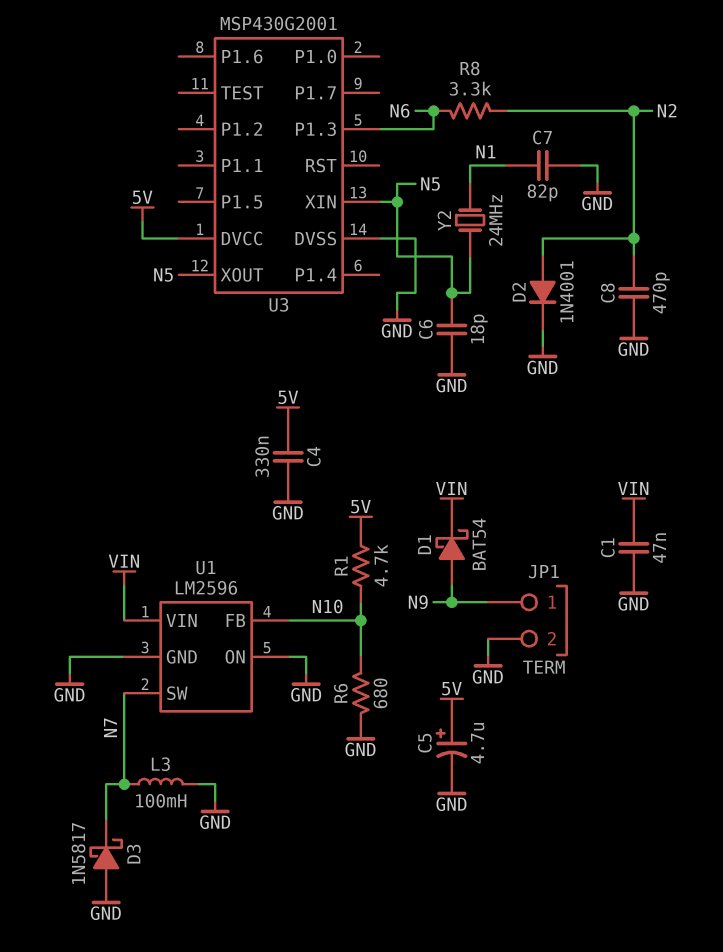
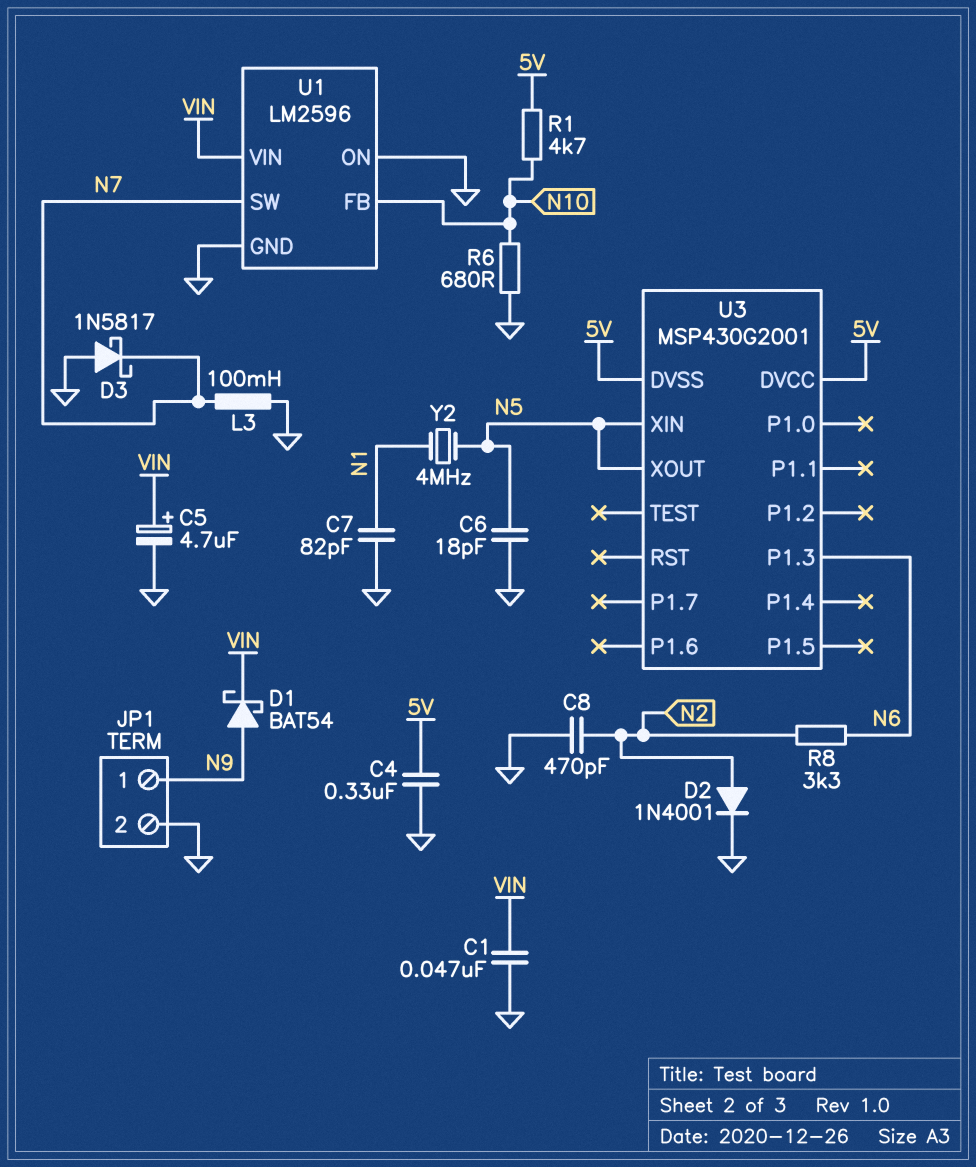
C5: 4.7uF (plus 5V, minus GND) -> 4.7uF (plus VIN, minus GND)
U3 pin DVSS: GND -> 5V
Y2: 24MHz (N1, N5) -> 4MHz (N1, N5)

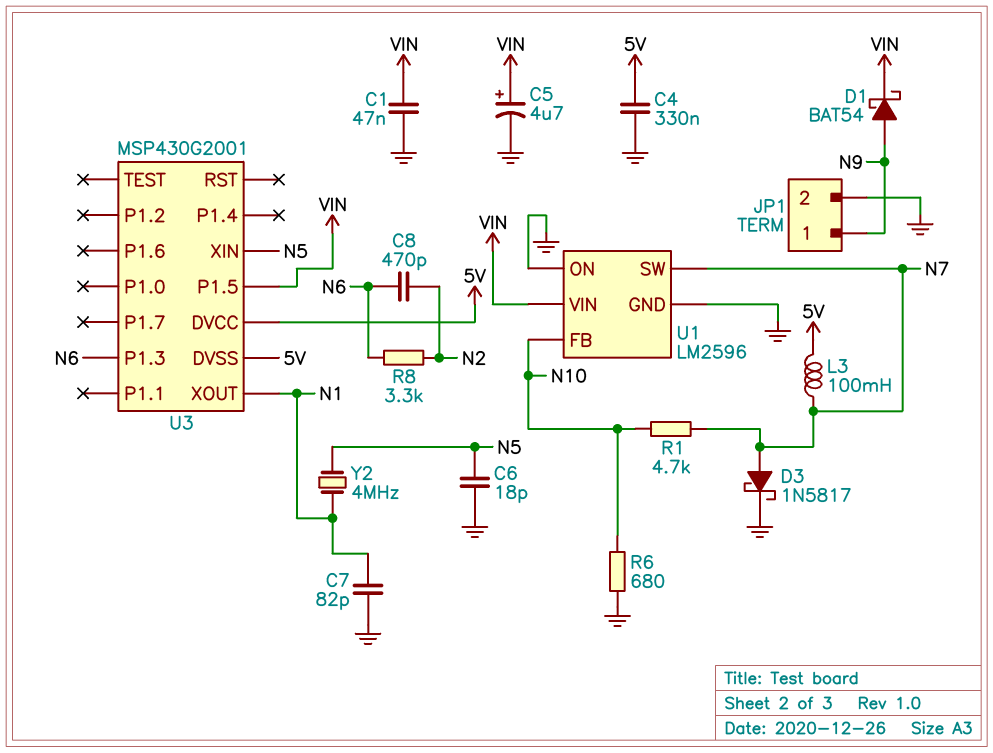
C8: 470pF (GND, N2) -> 470pF (N2, N6)
D2: diode 1N4001 (A N2, K GND) -> none
D3: schottky 1N5817 (A GND, K N7) -> schottky 1N5817 (A N7, K GND)
L3: 100mH (GND, N7) -> 100mH (5V, N7)
R1: 4.7k (5V, N10) -> 4.7k (N7, N10)
U3 pin P1.5: none -> VIN
U3 pin XOUT: N5 -> N1

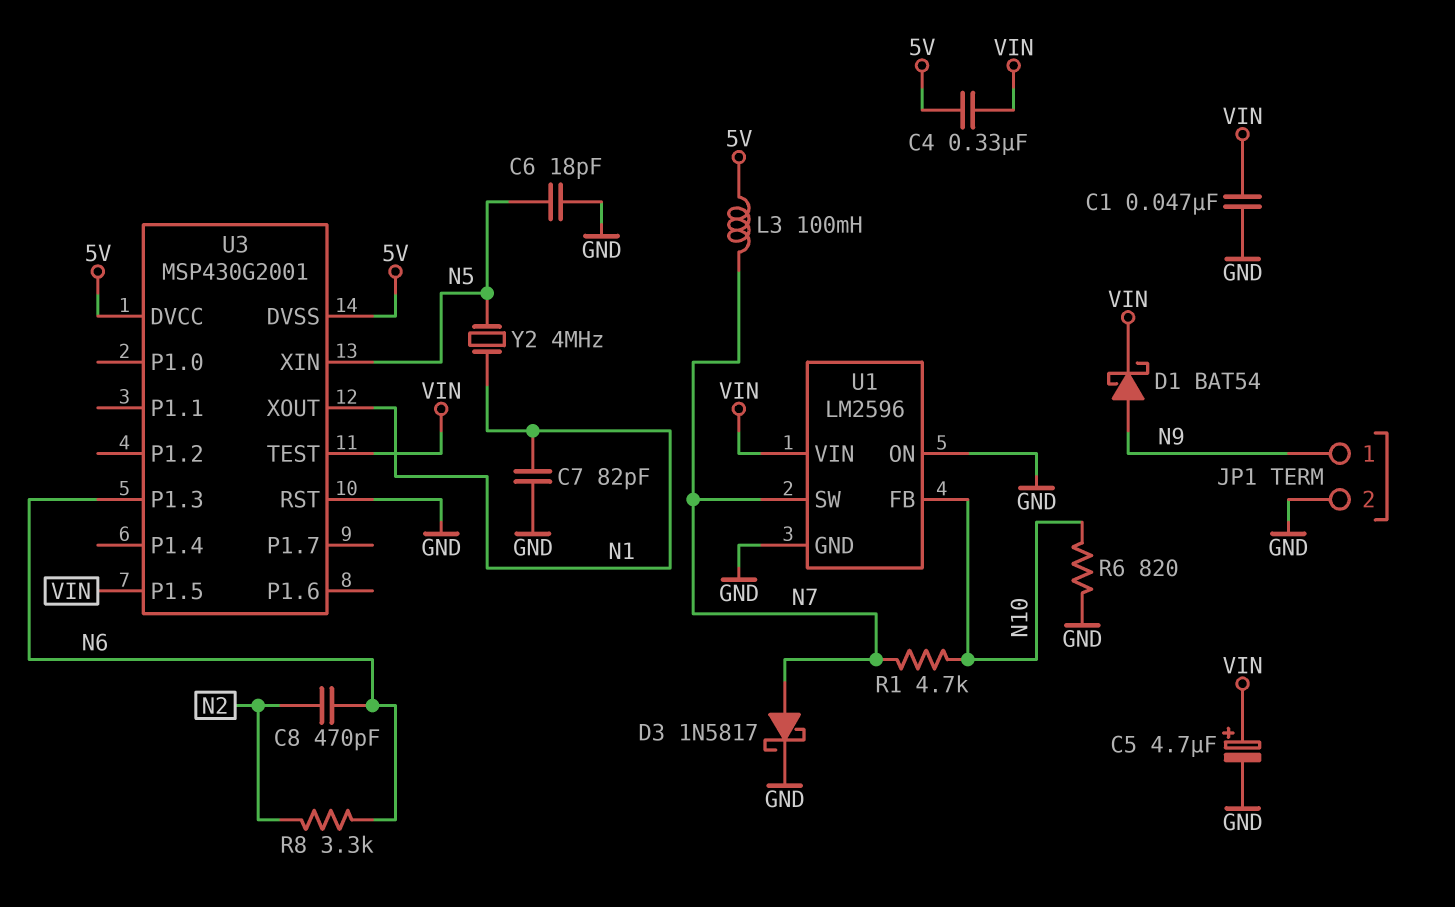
C4: 330nF (5V, GND) -> 330nF (5V, VIN)
R6: 680 (GND, N10) -> 820 (GND, N10)
U3 pin RST: none -> GND
U3 pin TEST: none -> VIN

